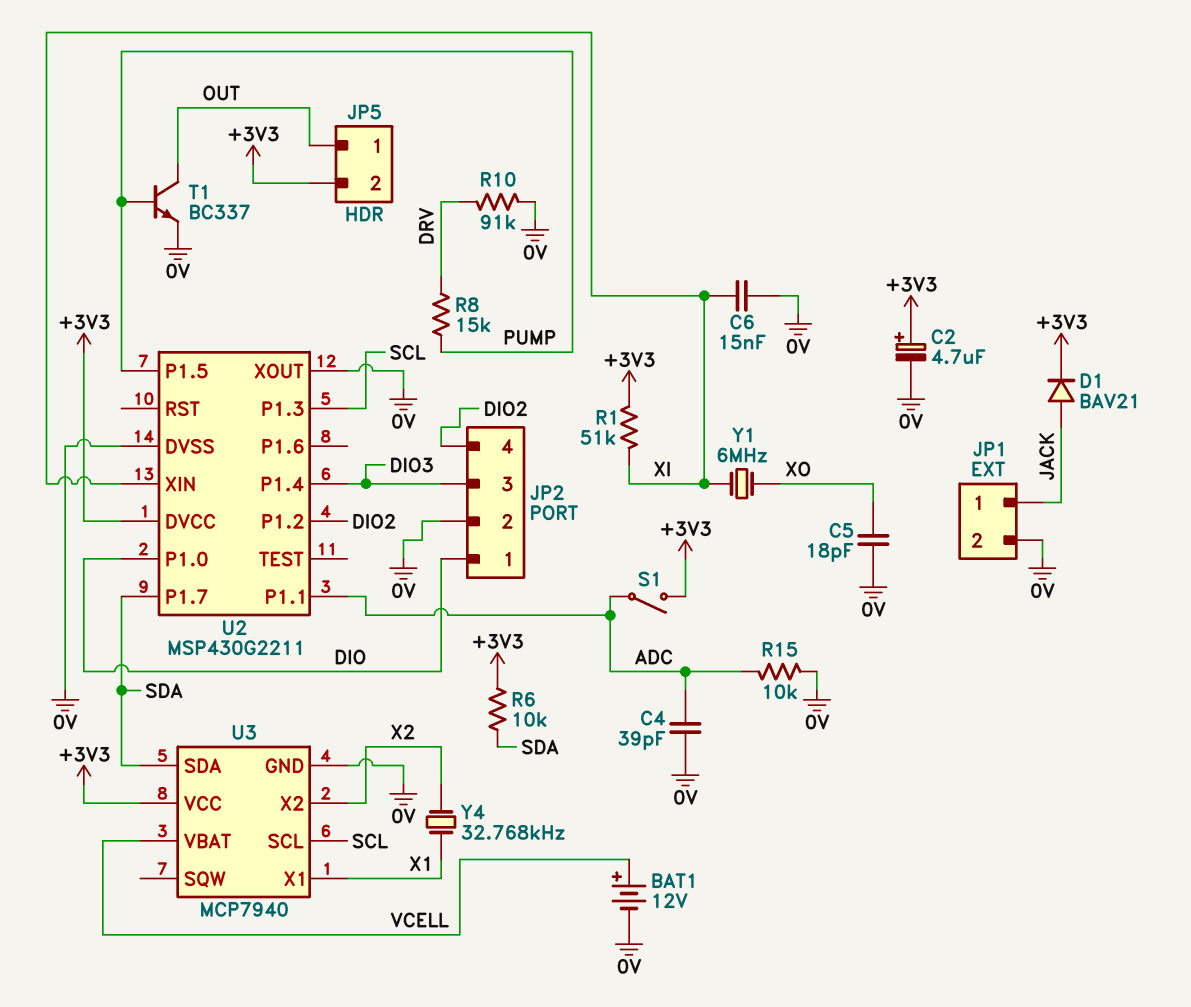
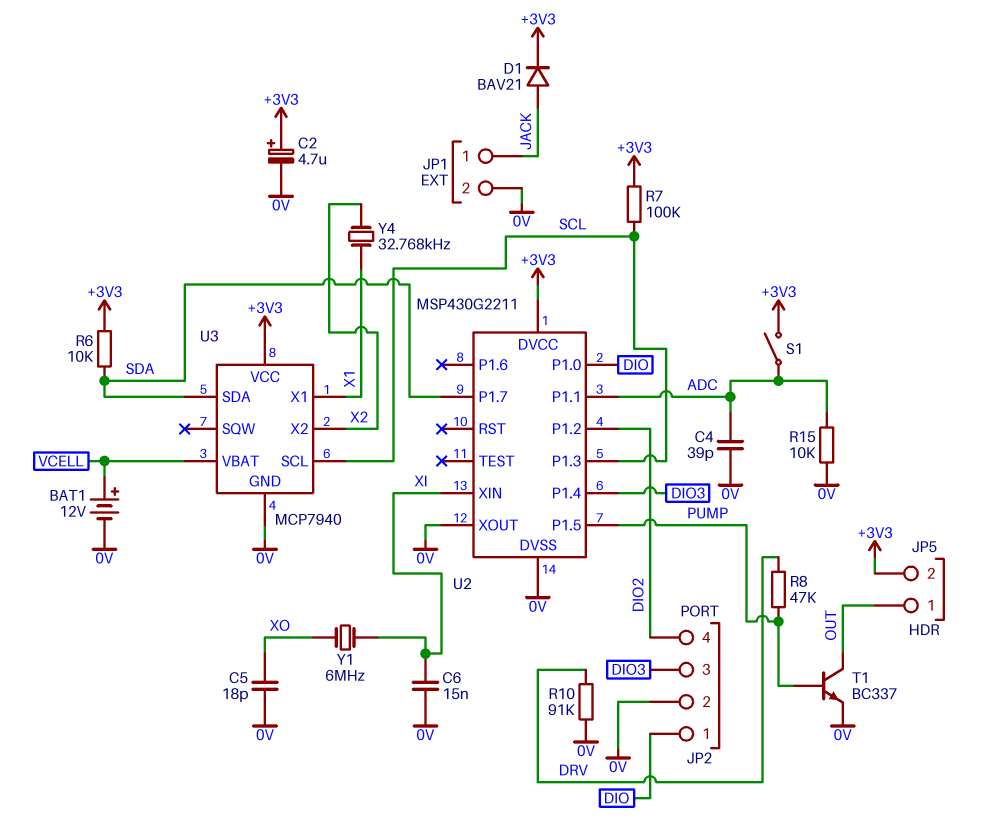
R1: 51k (+3V3, XI) -> none
R7: none -> 100k (+3V3, SCL)
R8: 15k (DRV, PUMP) -> 47k (DRV, PUMP)

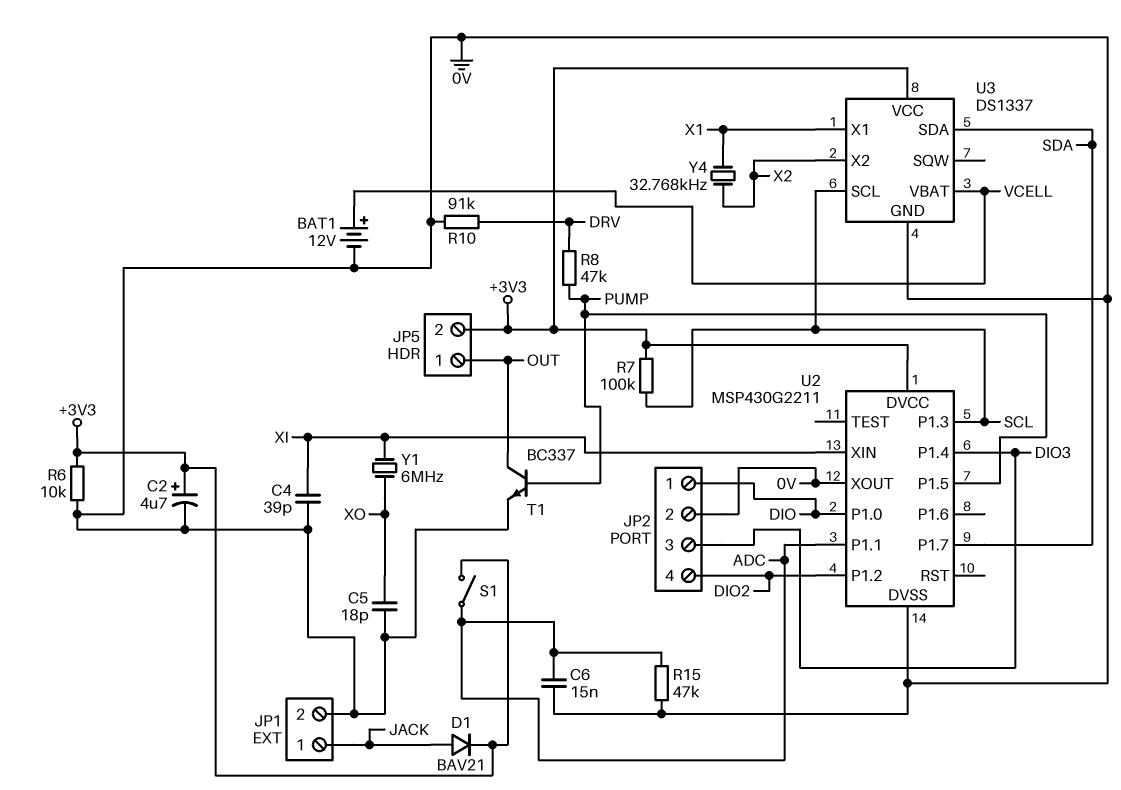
C4: 39pF (0V, ADC) -> 39pF (0V, XI)
C6: 15nF (0V, XI) -> 15nF (0V, ADC)
R6: 10k (+3V3, SDA) -> 10k (+3V3, 0V)
R15: 10k (0V, ADC) -> 47k (0V, ADC)
U3: MCP7940 -> DS1337

